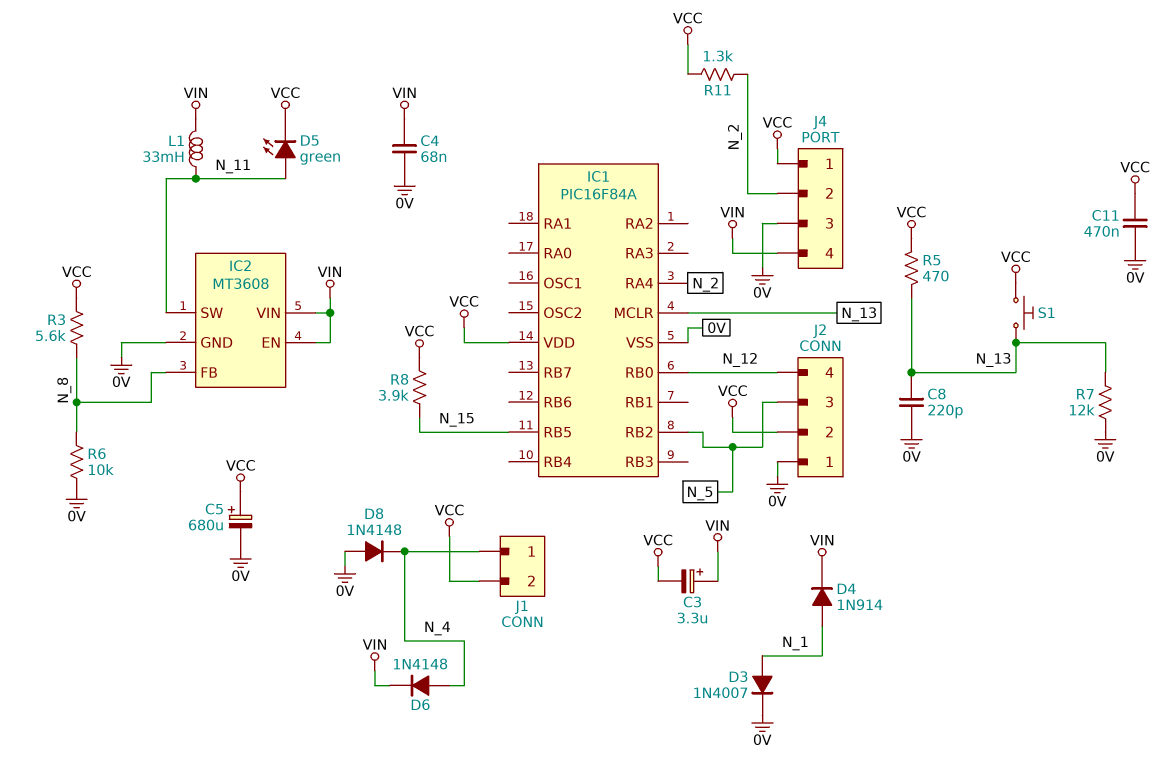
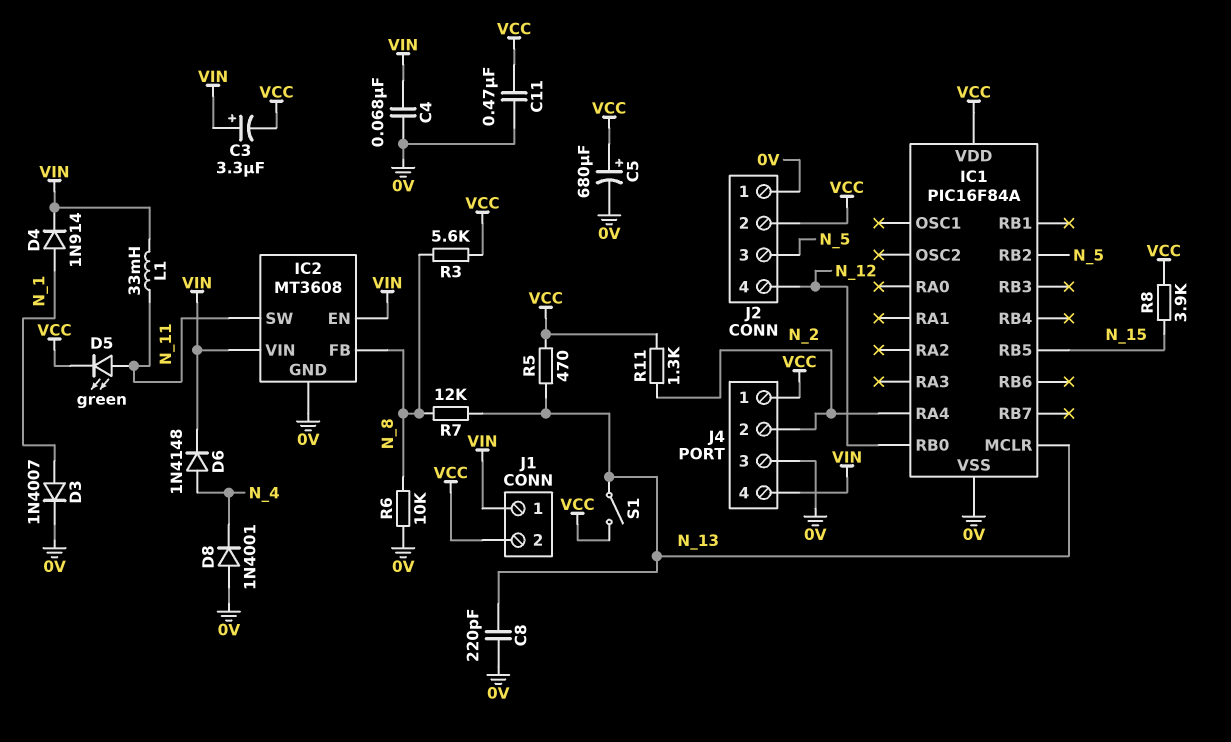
D8: diode 1N4148 (A 0V, K N_4) -> diode 1N4001 (A 0V, K N_4)
J1 pin 1: N_4 -> VIN
R7: 12k (0V, N_13) -> 12k (N_8, N_13)
S1: button (N_13, VCC) -> switch (N_13, VCC)

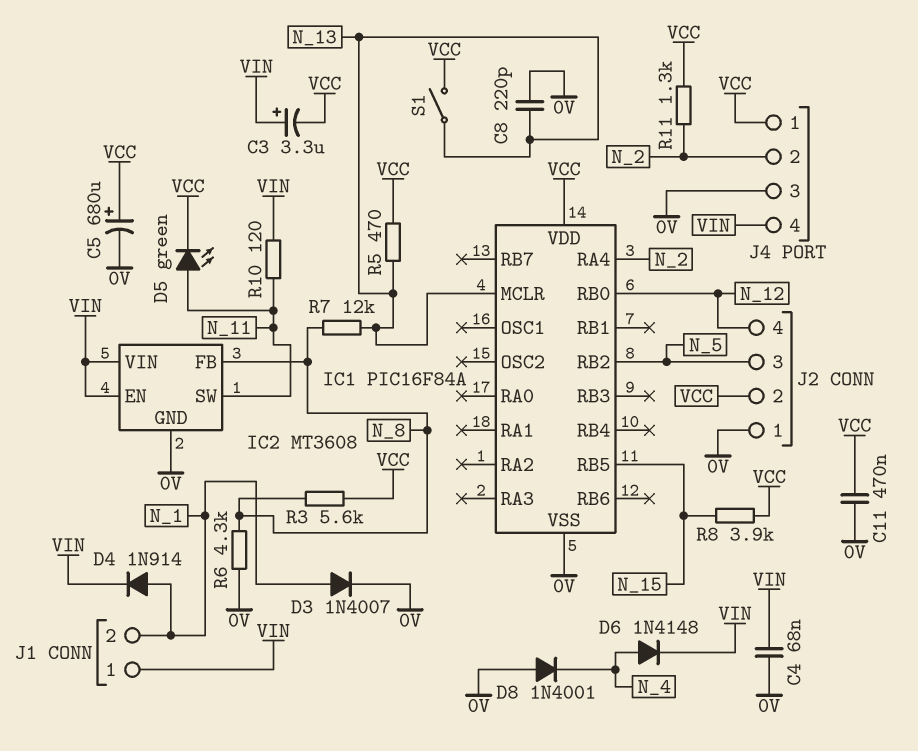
J1 pin 2: VCC -> N_1
L1: 33mH (N_11, VIN) -> none
R6: 10k (0V, N_8) -> 4.3k (0V, N_8)
R10: none -> 120 (N_11, VIN)

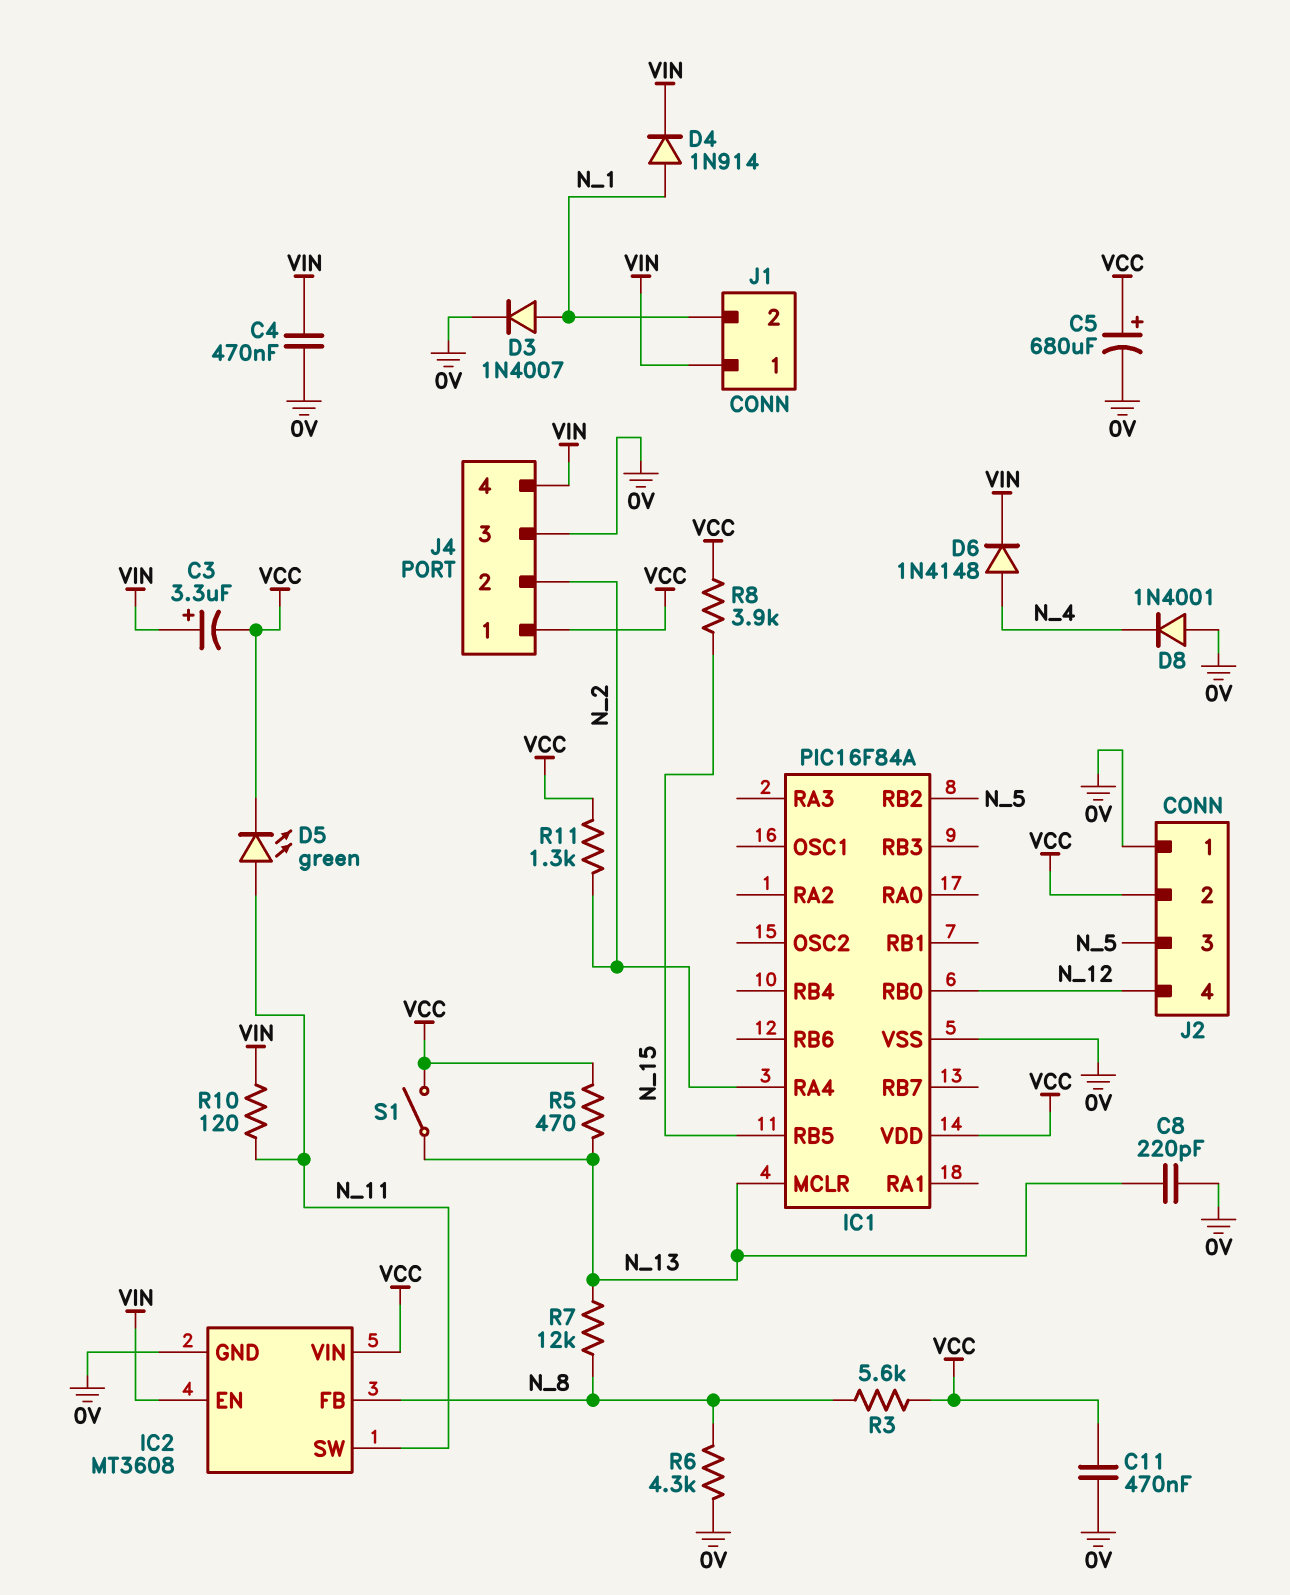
C4: 68nF (0V, VIN) -> 470nF (0V, VIN)
IC2 pin VIN: VIN -> VCC

